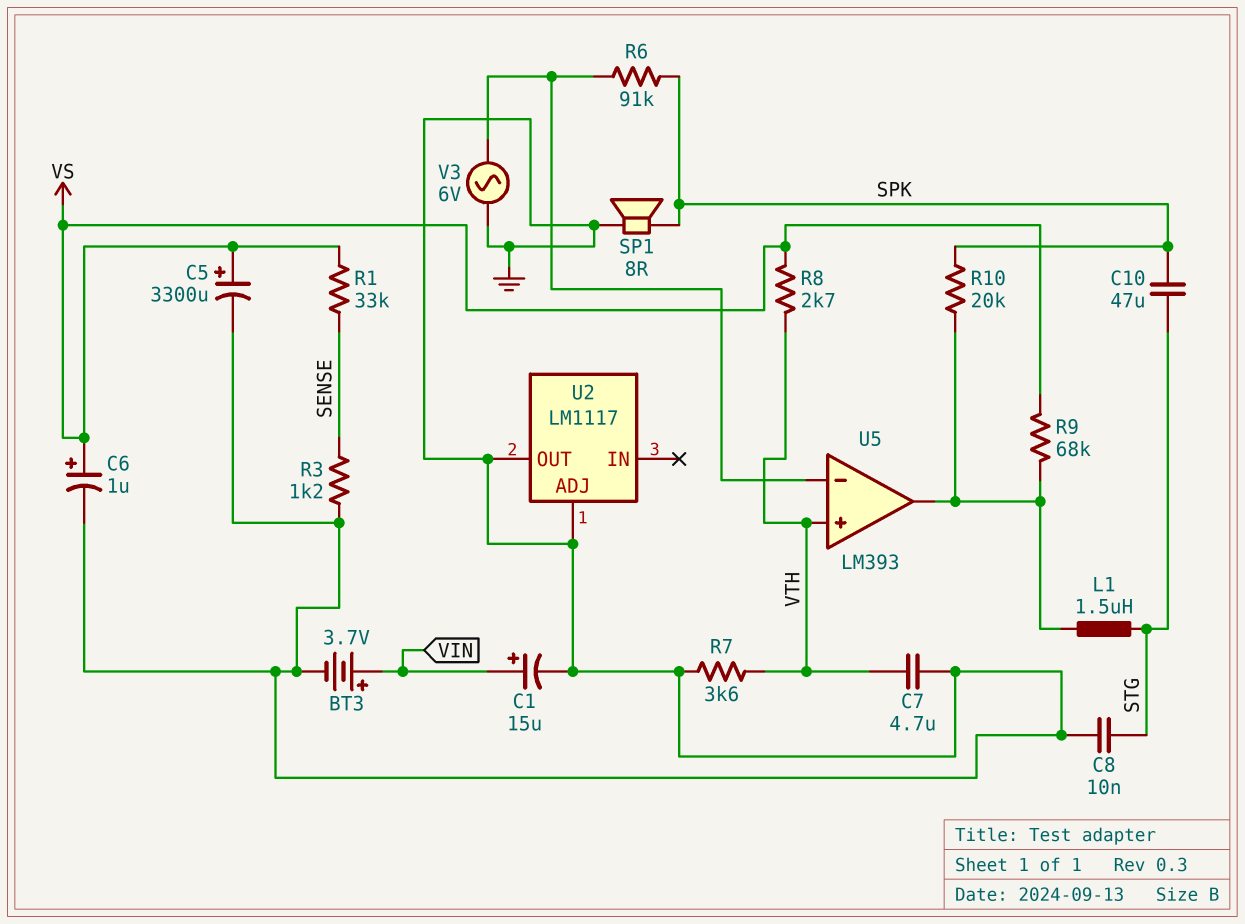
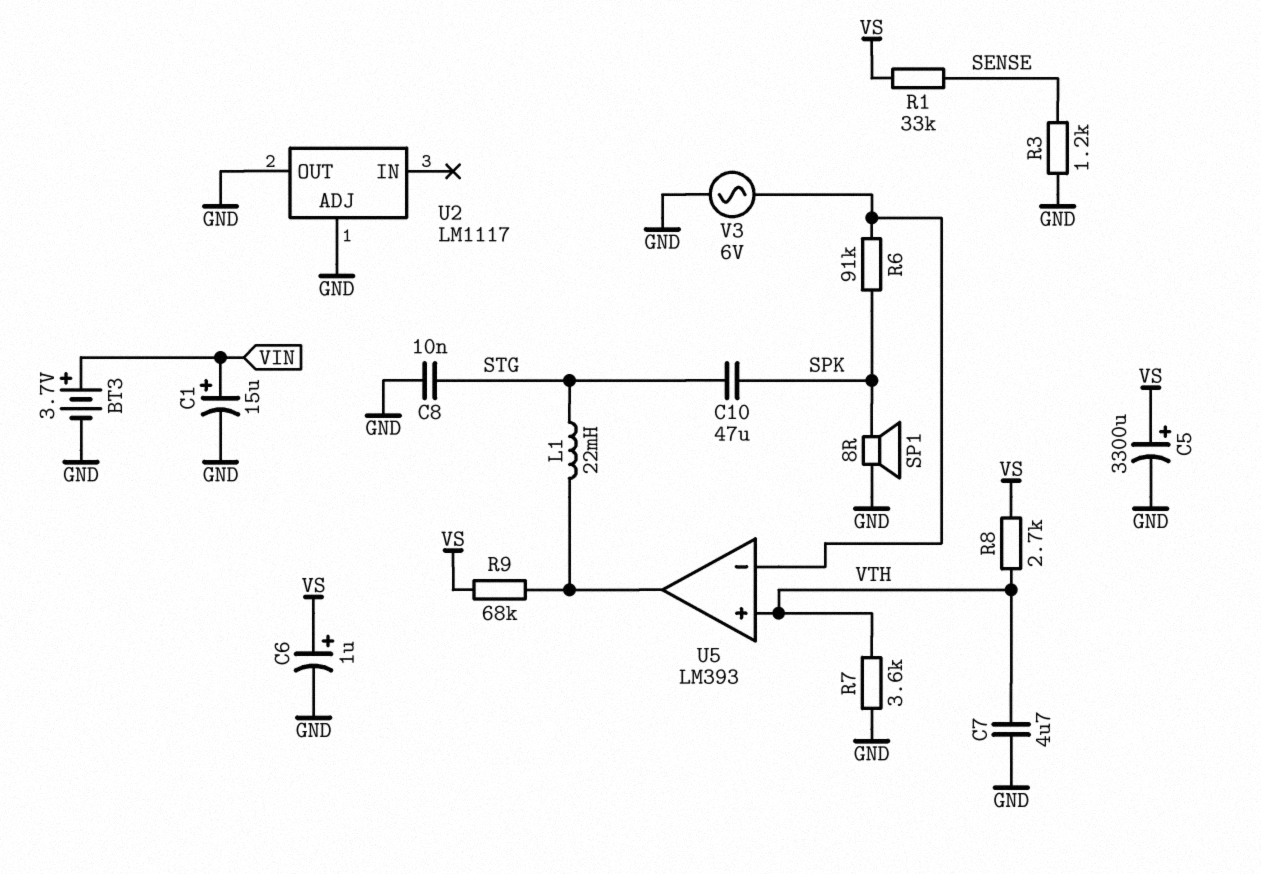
L1: 1.5uH (STG, U5/out) -> 22mH (STG, U5/out)
R10: 20k (SPK, U5/out) -> none

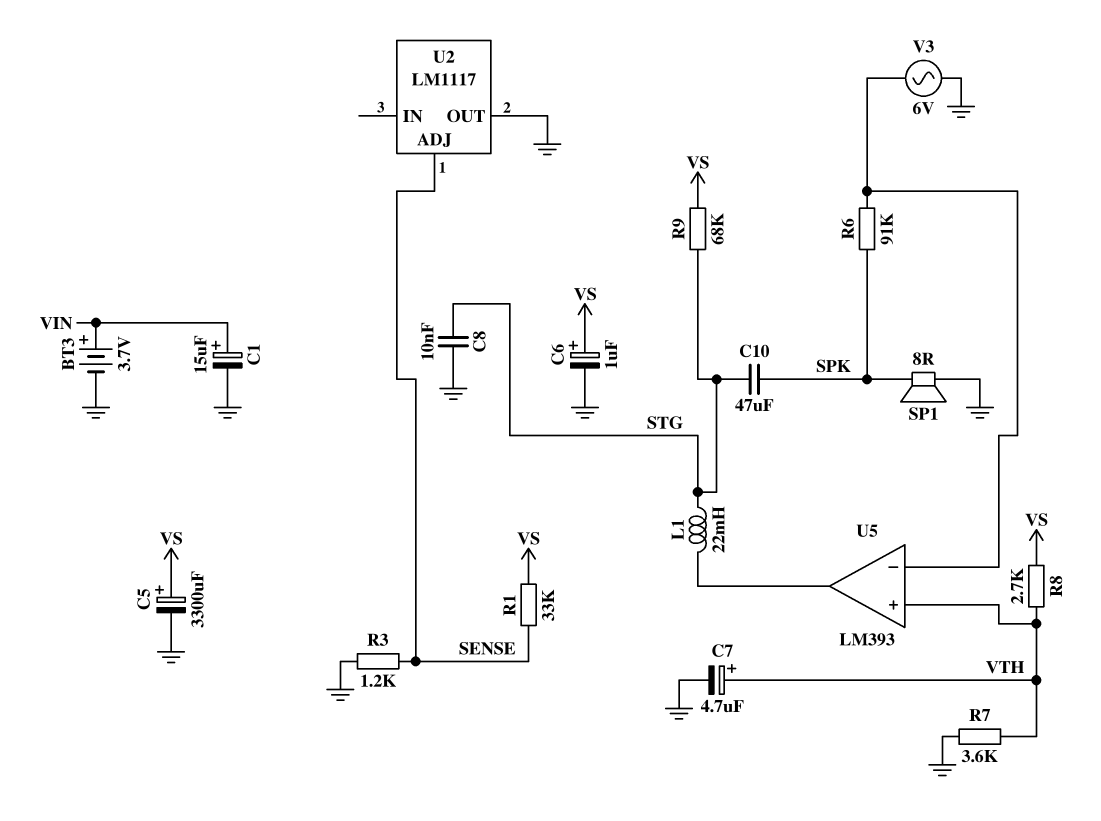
C7: 4.7uF (GND, VTH) -> 4.7uF (plus VTH, minus GND)
R9: 68k (U5/out, VS) -> 68k (STG, VS)
U2 pin ADJ: GND -> SENSE

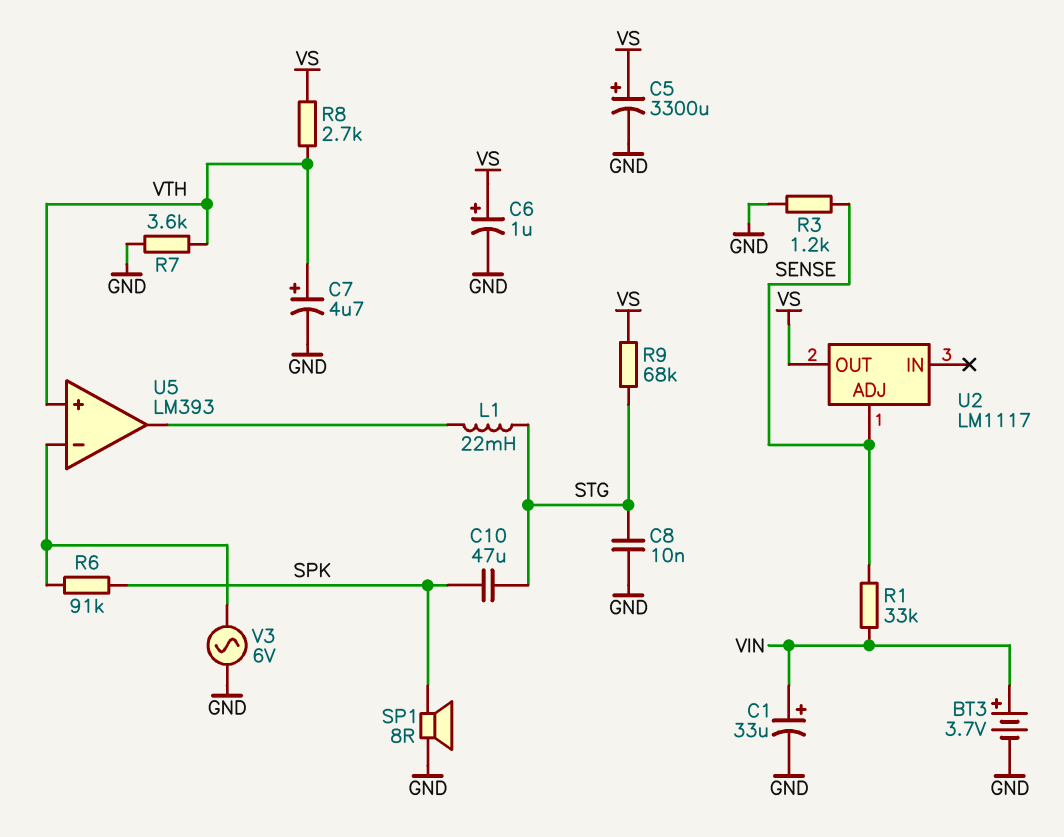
C1: 15uF (plus VIN, minus GND) -> 33uF (plus VIN, minus GND)
R1: 33k (SENSE, VS) -> 33k (SENSE, VIN)
U2 pin OUT: GND -> VS

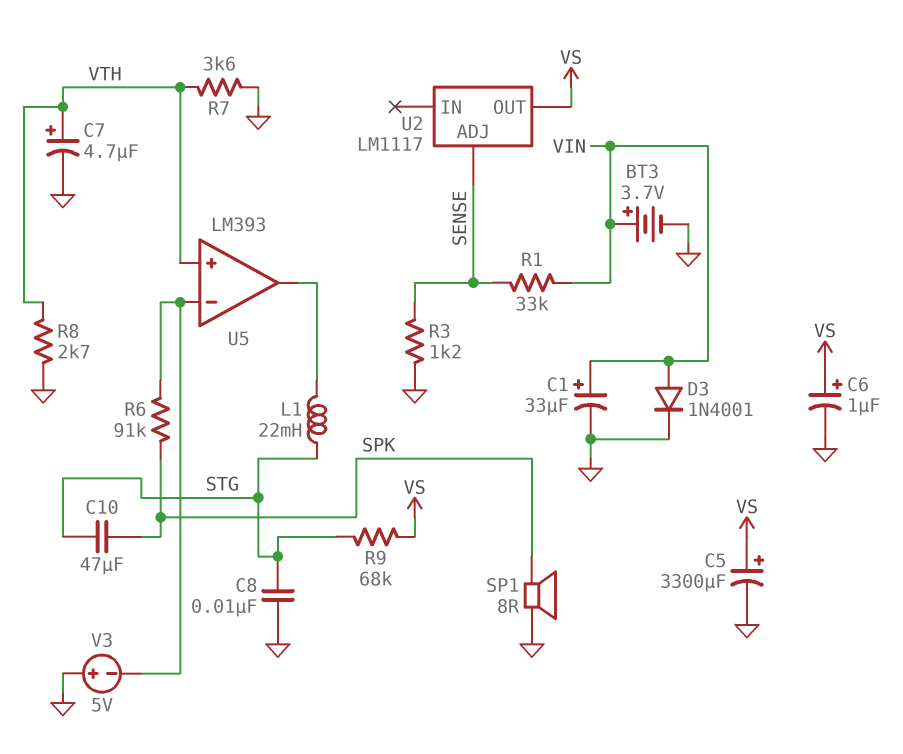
D3: none -> diode 1N4001 (A VIN, K GND)
R8: 2.7k (VS, VTH) -> 2.7k (GND, VTH)
V3: AC 6V (GND, U5/in-) -> 5V (plus GND, minus U5/in-)

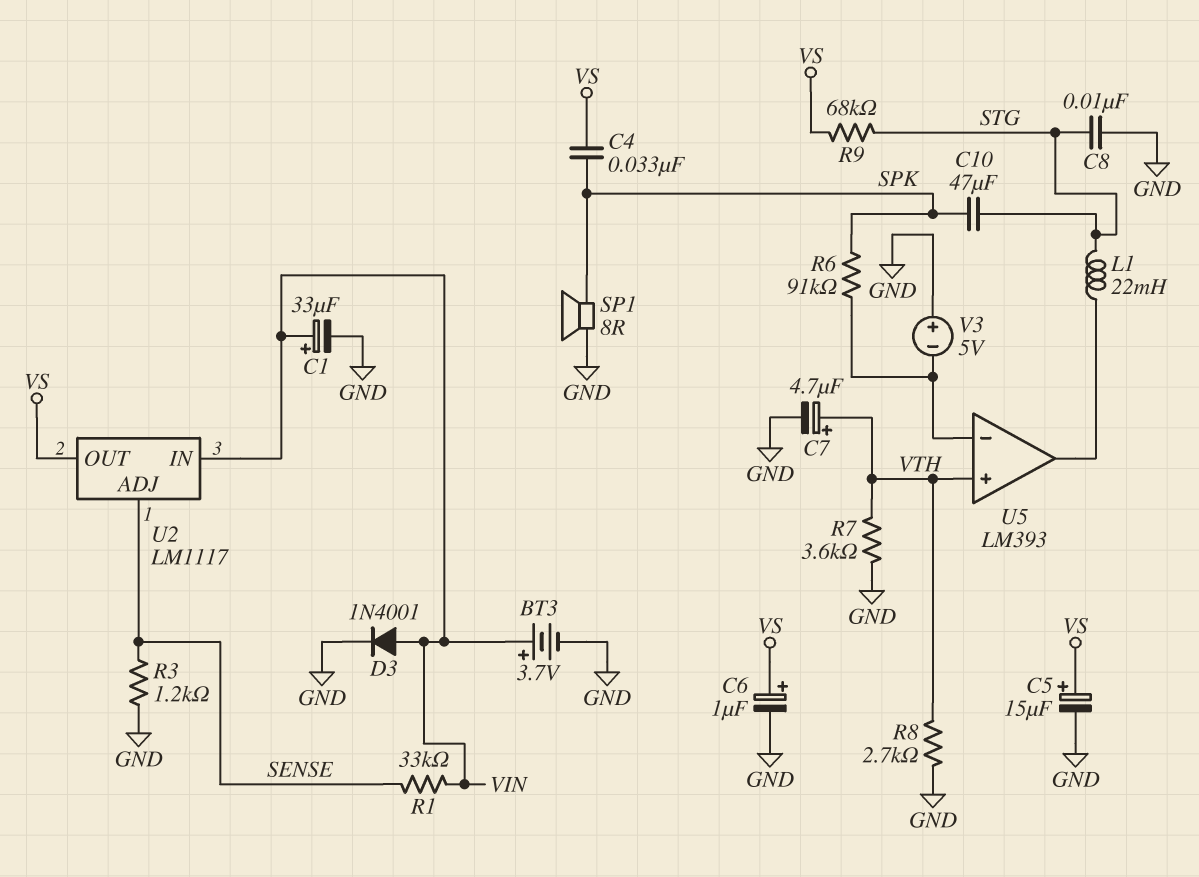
C4: none -> 33nF (SPK, VS)
C5: 3300uF (plus VS, minus GND) -> 15uF (plus VS, minus GND)
U2 pin IN: none -> VIN

